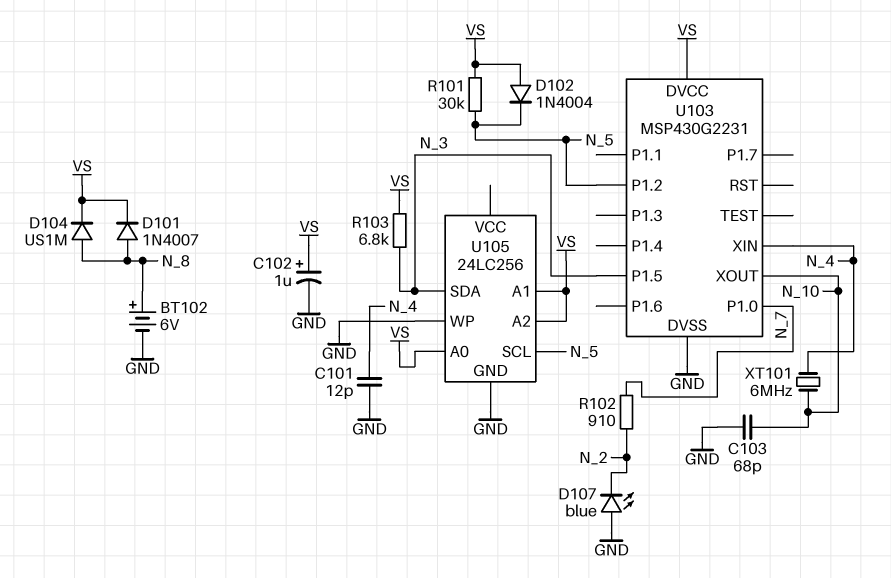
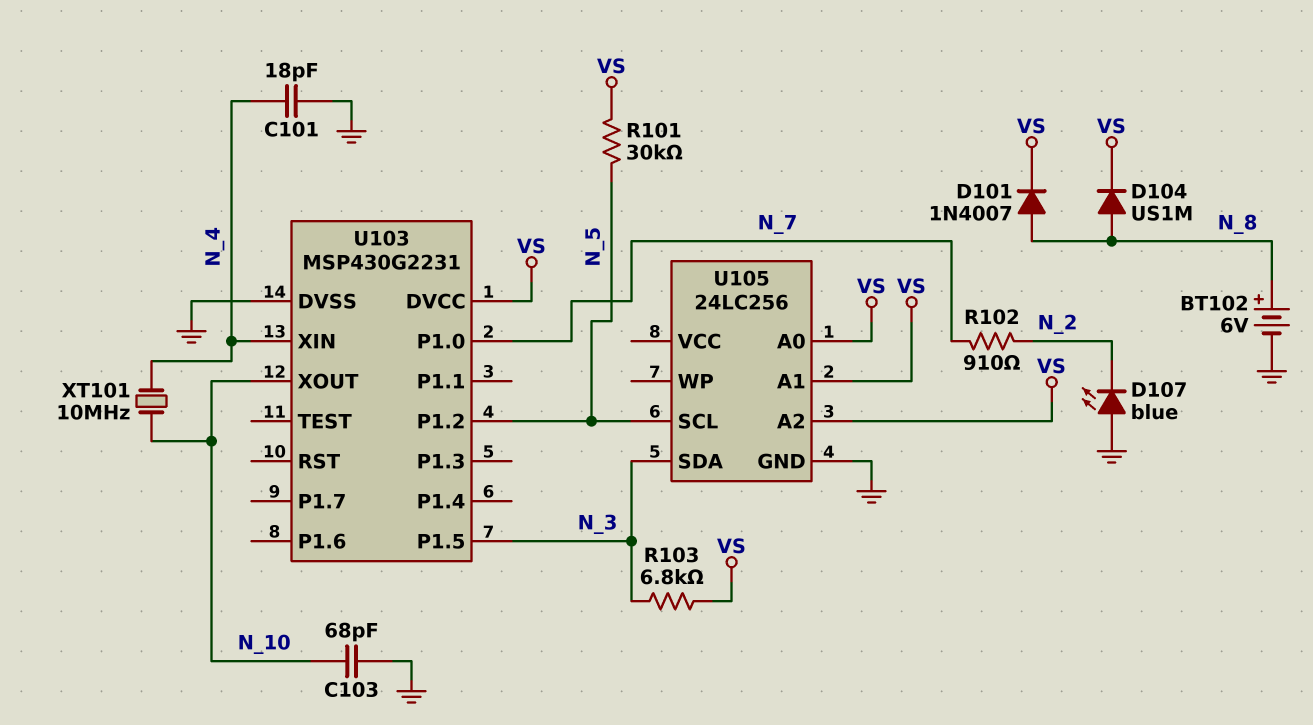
C101: 12pF (GND, N_4) -> 18pF (GND, N_4)
C102: 1uF (plus VS, minus GND) -> none
D102: diode 1N4004 (A VS, K N_5) -> none
U105 pin WP: GND -> none
XT101: 6MHz (N_4, N_10) -> 10MHz (N_4, N_10)

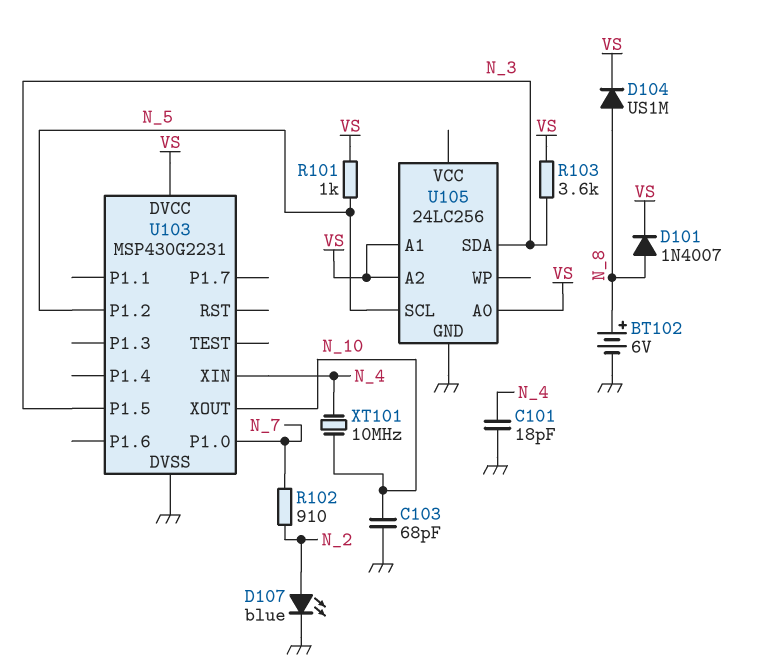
D107: LED blue (A GND, K N_2) -> LED blue (A N_2, K GND)
R101: 30k (N_5, VS) -> 1k (N_5, VS)
R103: 6.8k (N_3, VS) -> 3.6k (N_3, VS)

